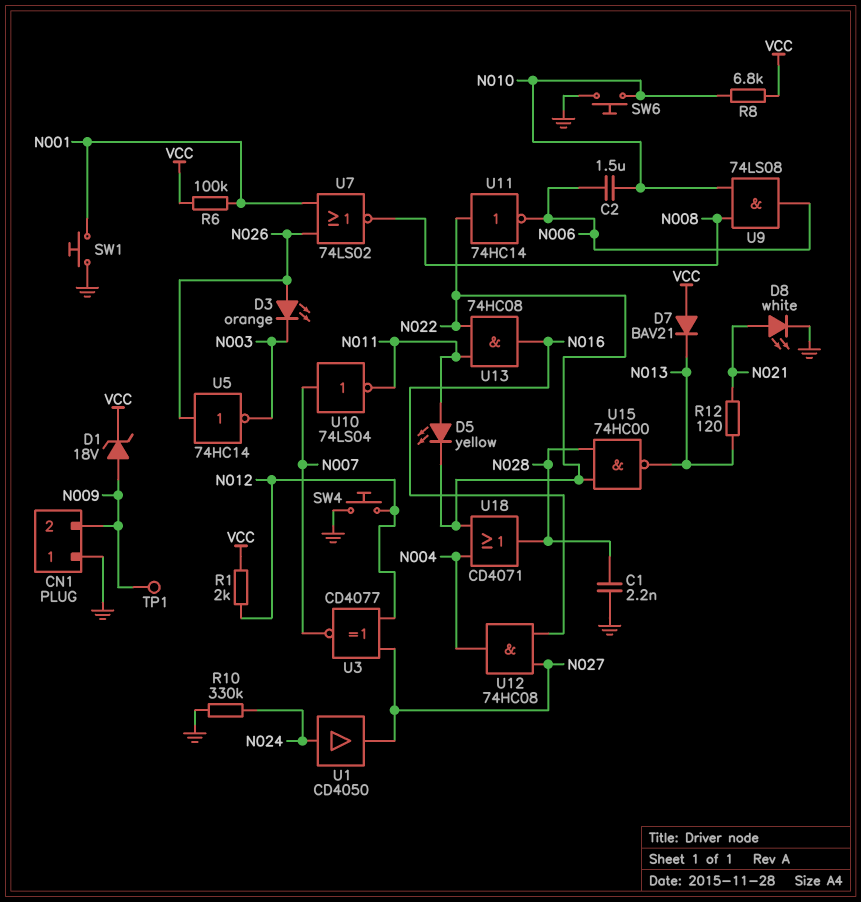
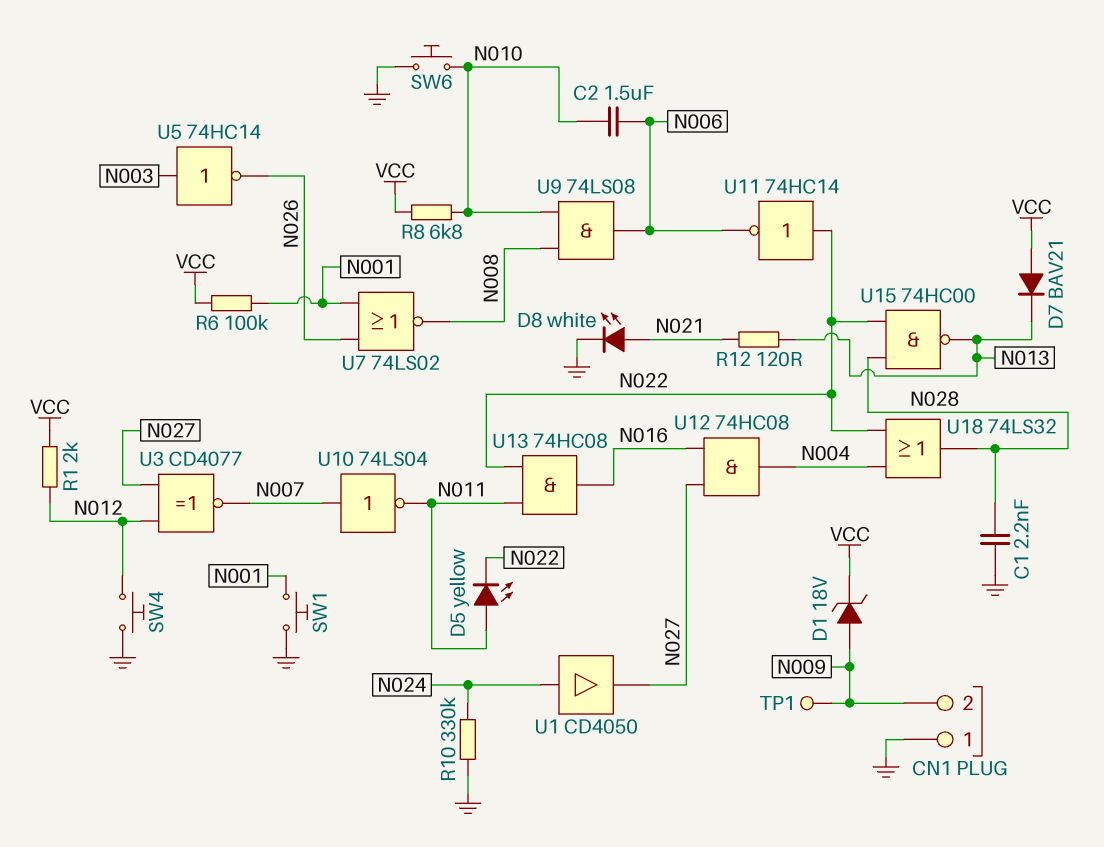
D3: LED orange (A N026, K N003) -> none
U5: NOT 74HC14 (in N026, out N003) -> NOT 74HC14 (in N003, out N026)
U18: OR CD4071 (in N004, in N022, out N028) -> OR 74LS32 (in N004, in N022, out N028)

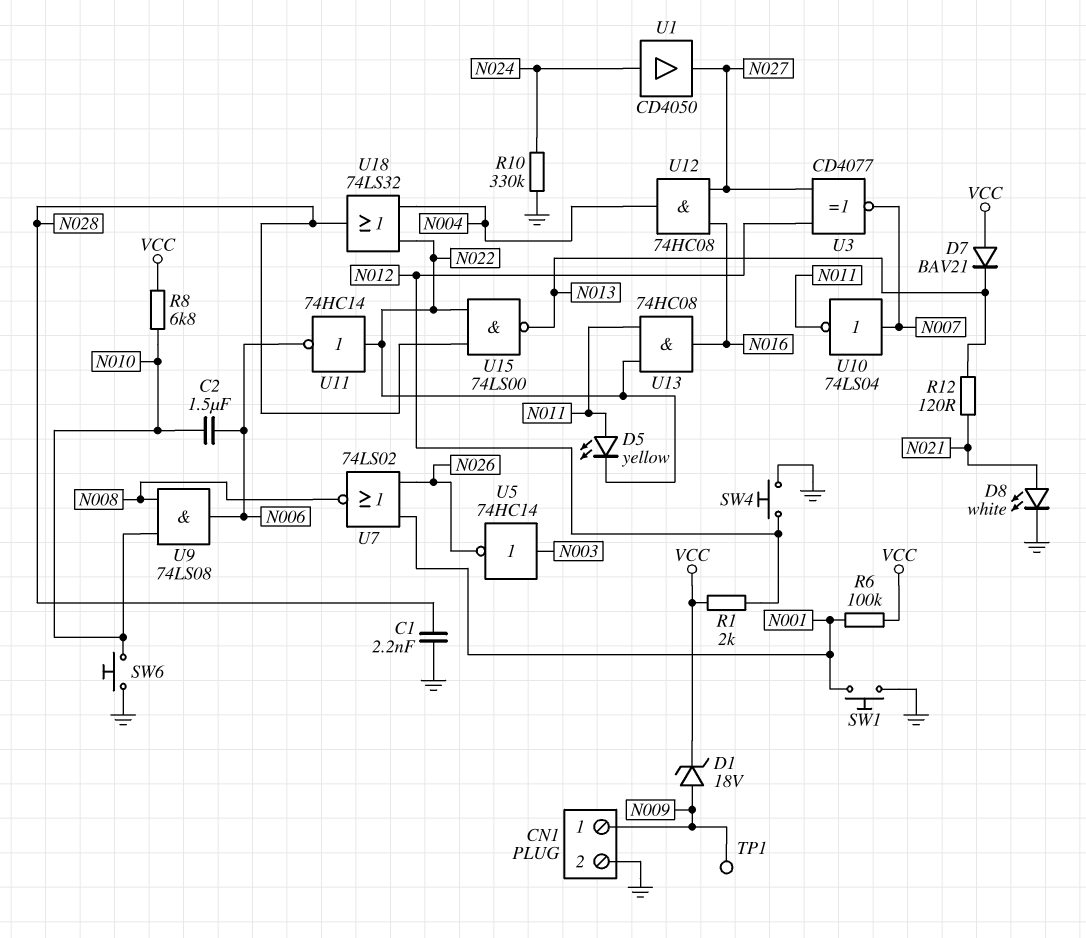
CN1 pin 1: GND -> N009
CN1 pin 2: N009 -> GND
U15: NAND 74HC00 (in N022, in N028, out N013) -> NAND 74LS00 (in N022, in N028, out N013)

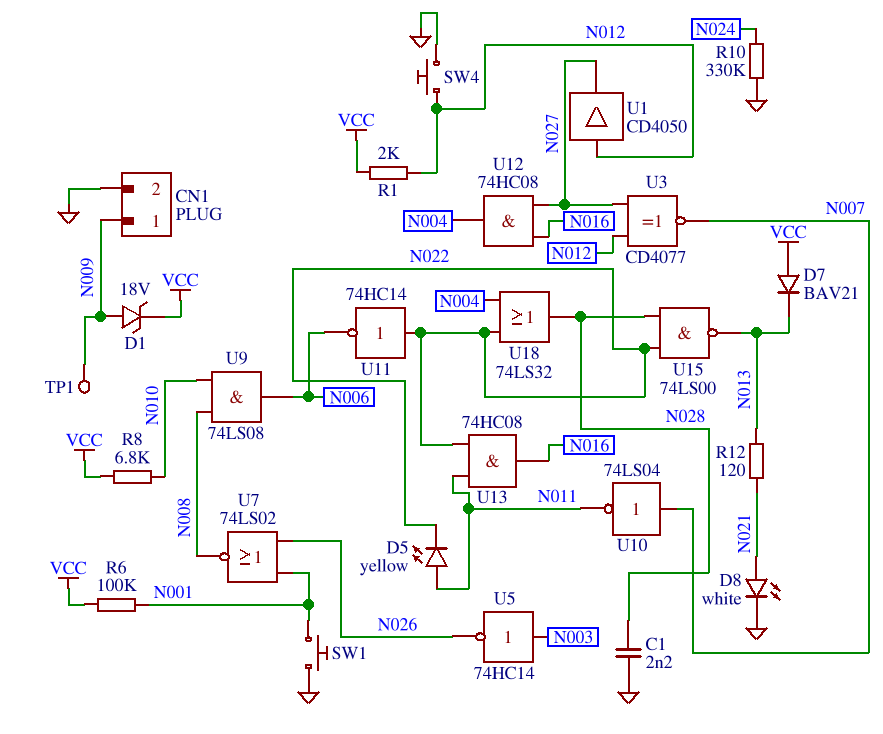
C2: 1.5uF (N006, N010) -> none
SW6: button (GND, N010) -> none
U1: buffer CD4050 (in N024, out N027) -> buffer CD4050 (in N012, out N027)

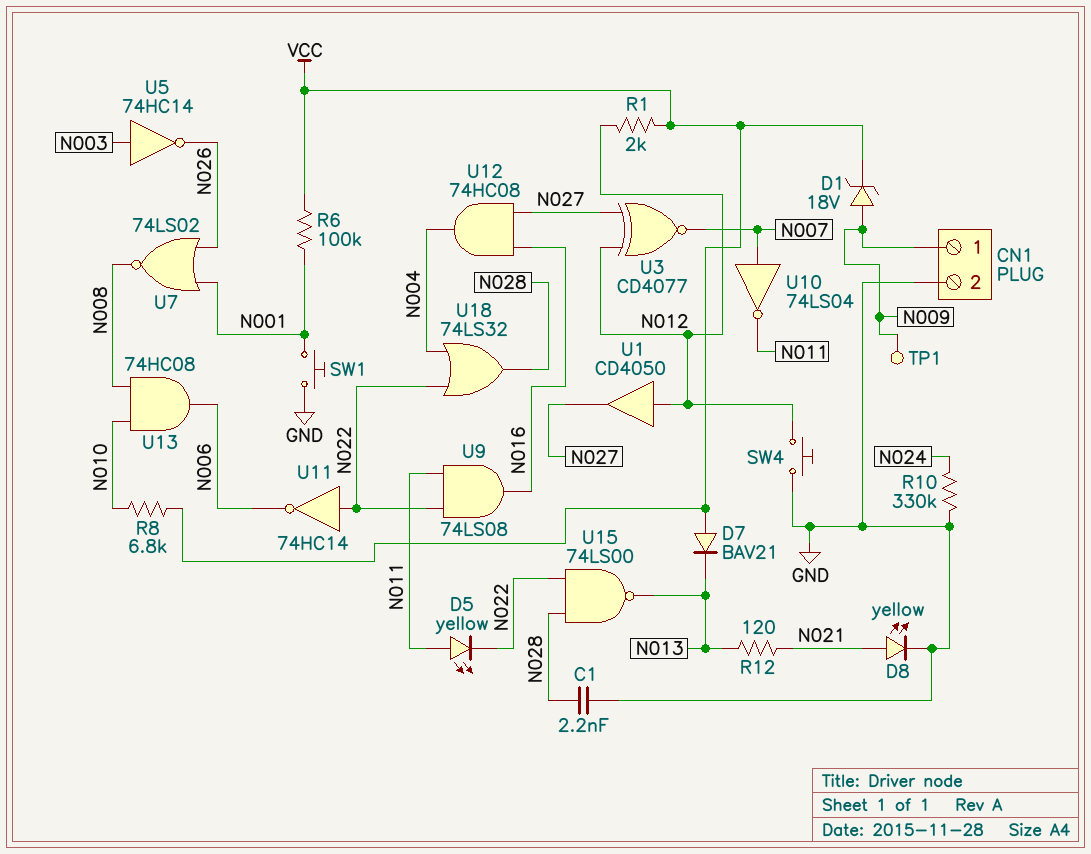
D8: LED white (A N021, K GND) -> LED yellow (A N021, K GND)
U9: AND 74LS08 (in N008, in N010, out N006) -> AND 74LS08 (in N011, in N022, out N016)
U13: AND 74HC08 (in N011, in N022, out N016) -> AND 74HC08 (in N008, in N010, out N006)

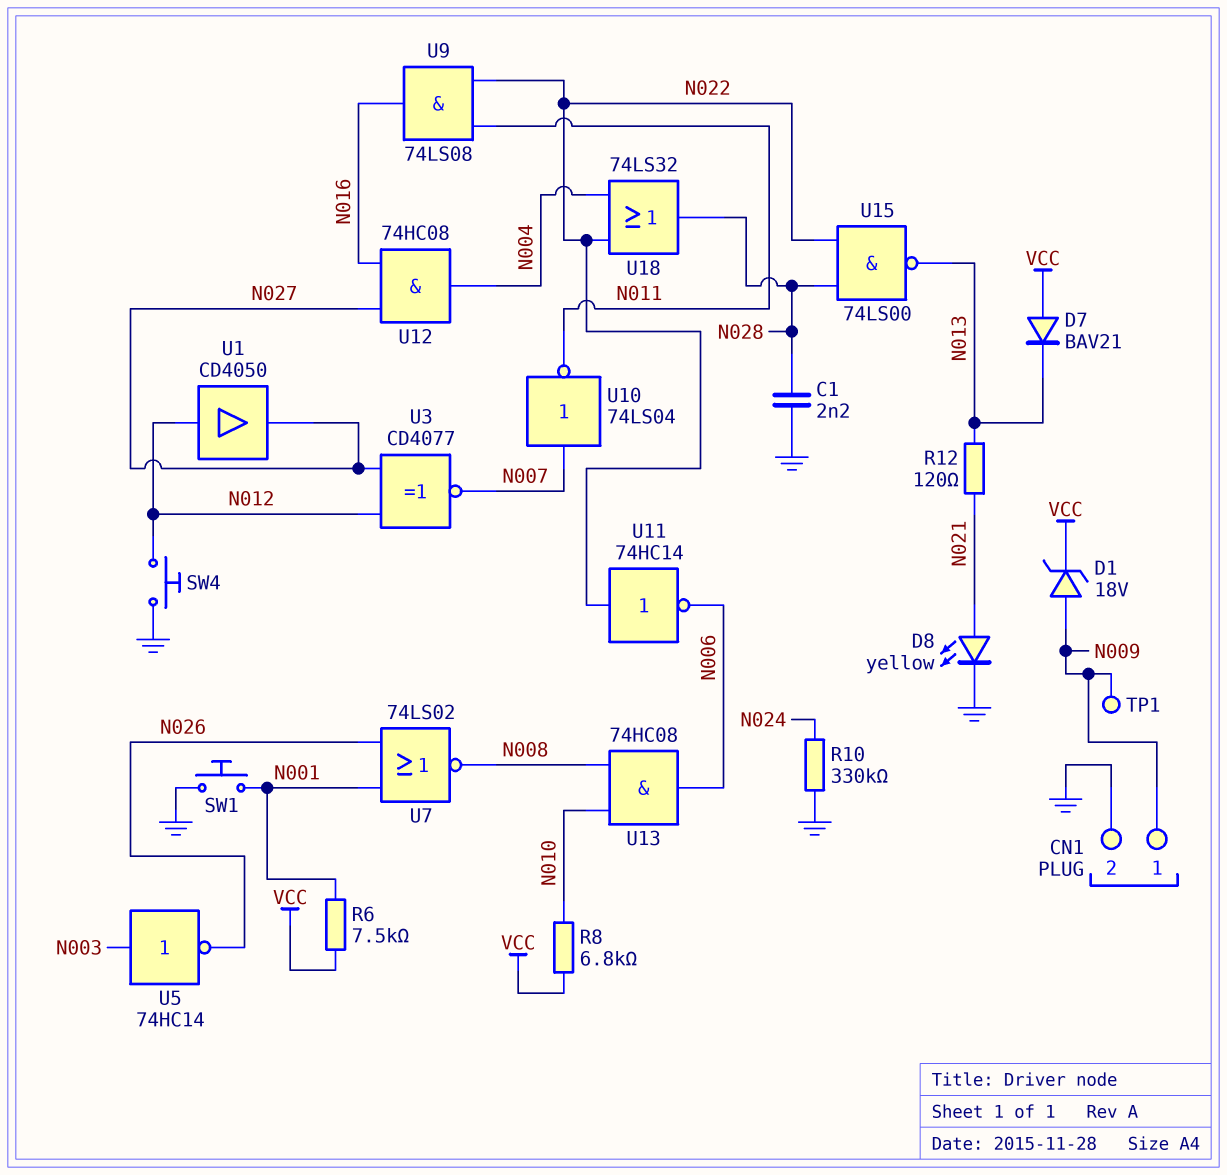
D5: LED yellow (A N011, K N022) -> none
R1: 2k (N012, VCC) -> none
R6: 100k (N001, VCC) -> 7.5k (N001, VCC)

